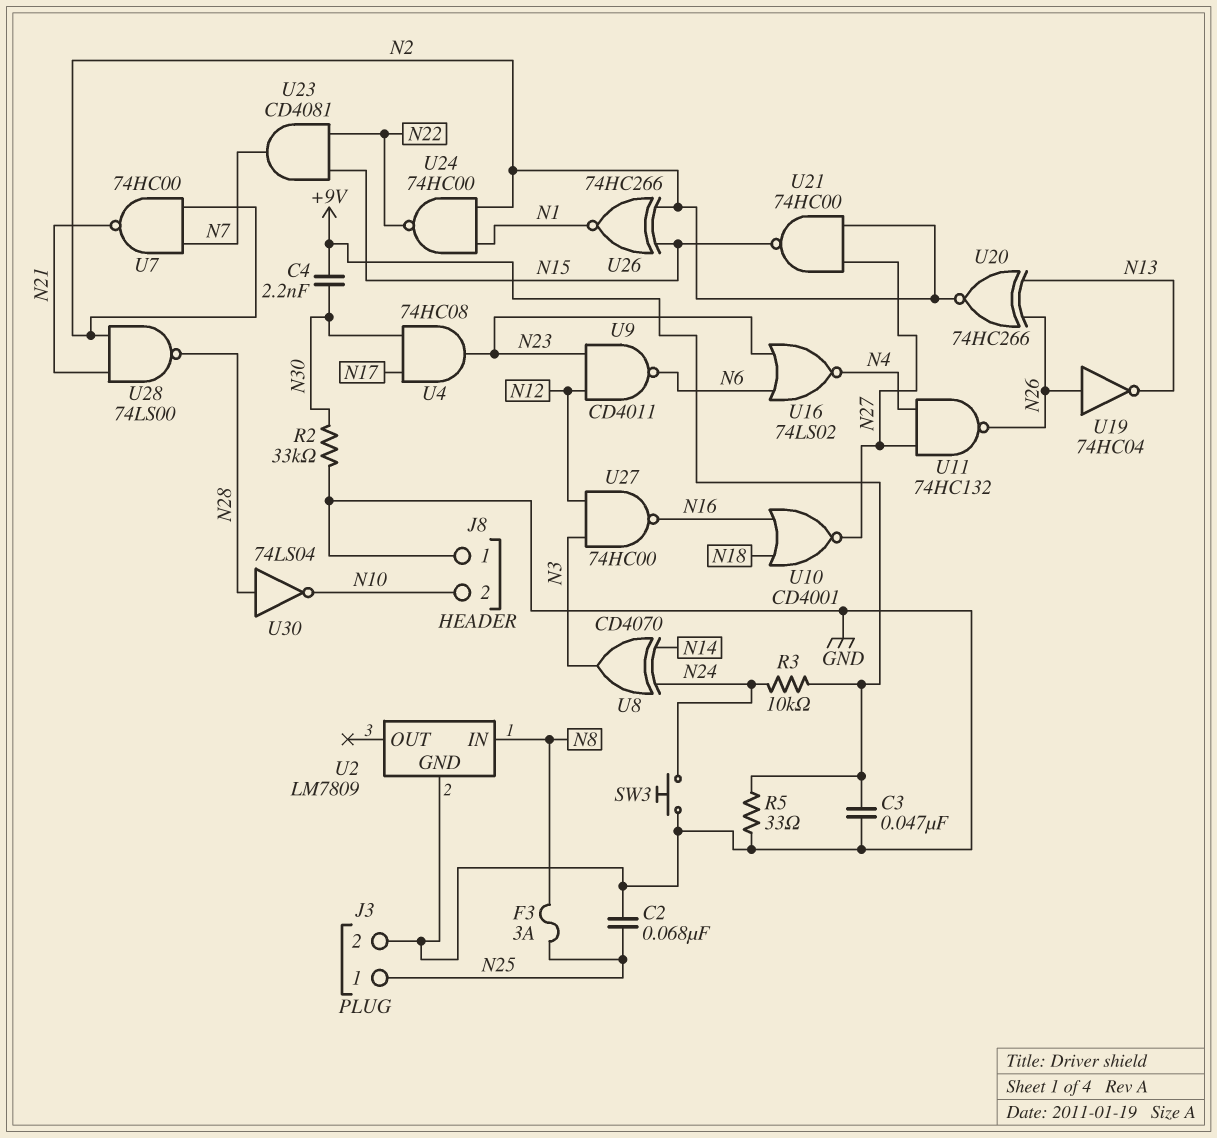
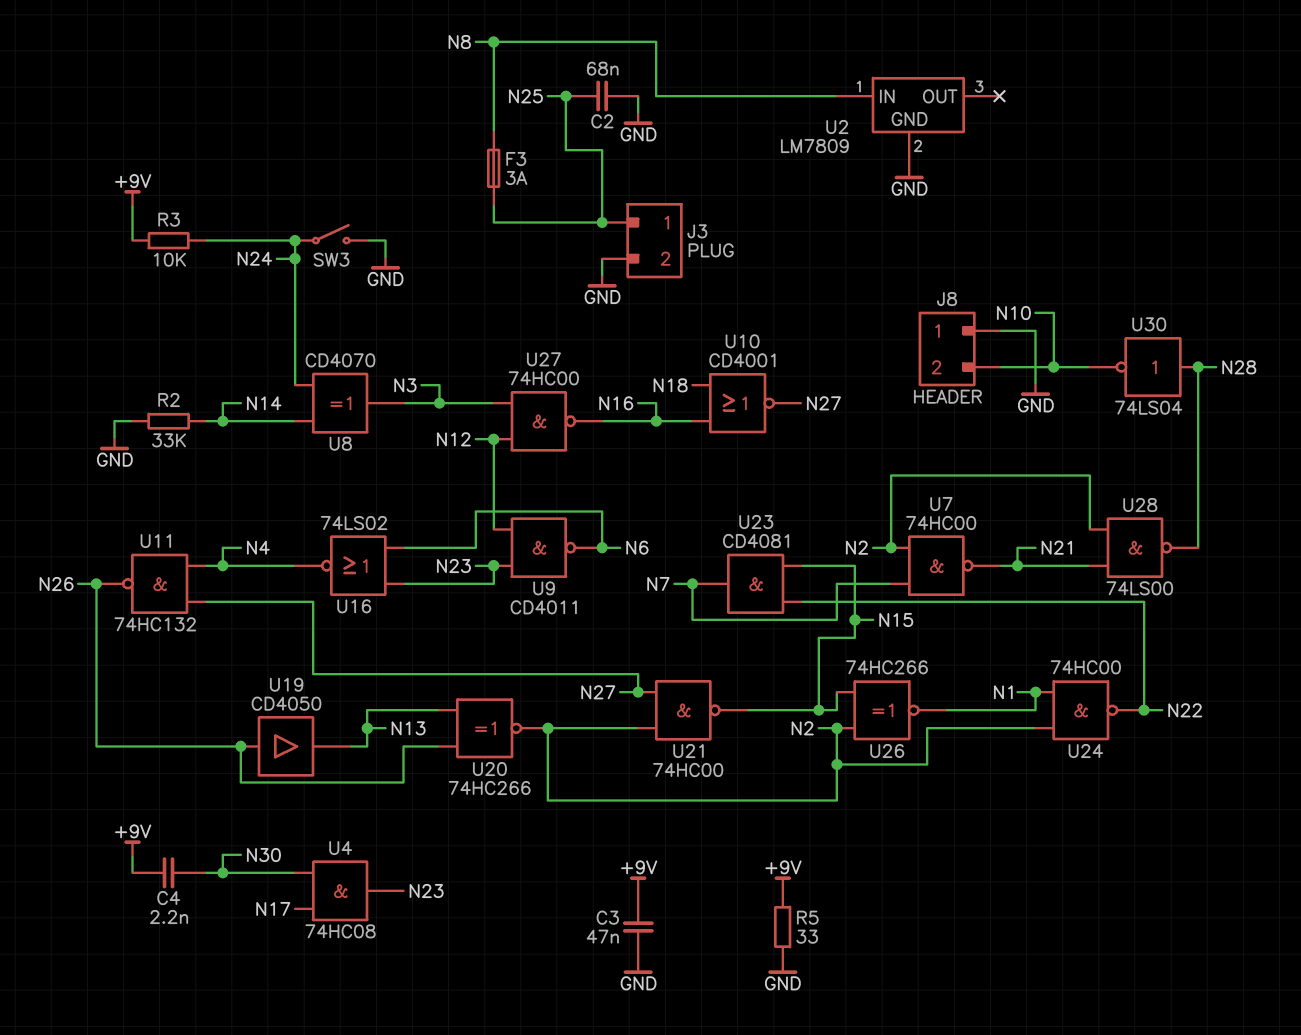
R2: 33k (GND, N30) -> 33k (GND, N14)
SW3: button (GND, N24) -> switch (GND, N24)
U19: NOT 74HC04 (in N26, out N13) -> buffer CD4050 (in N26, out N13)

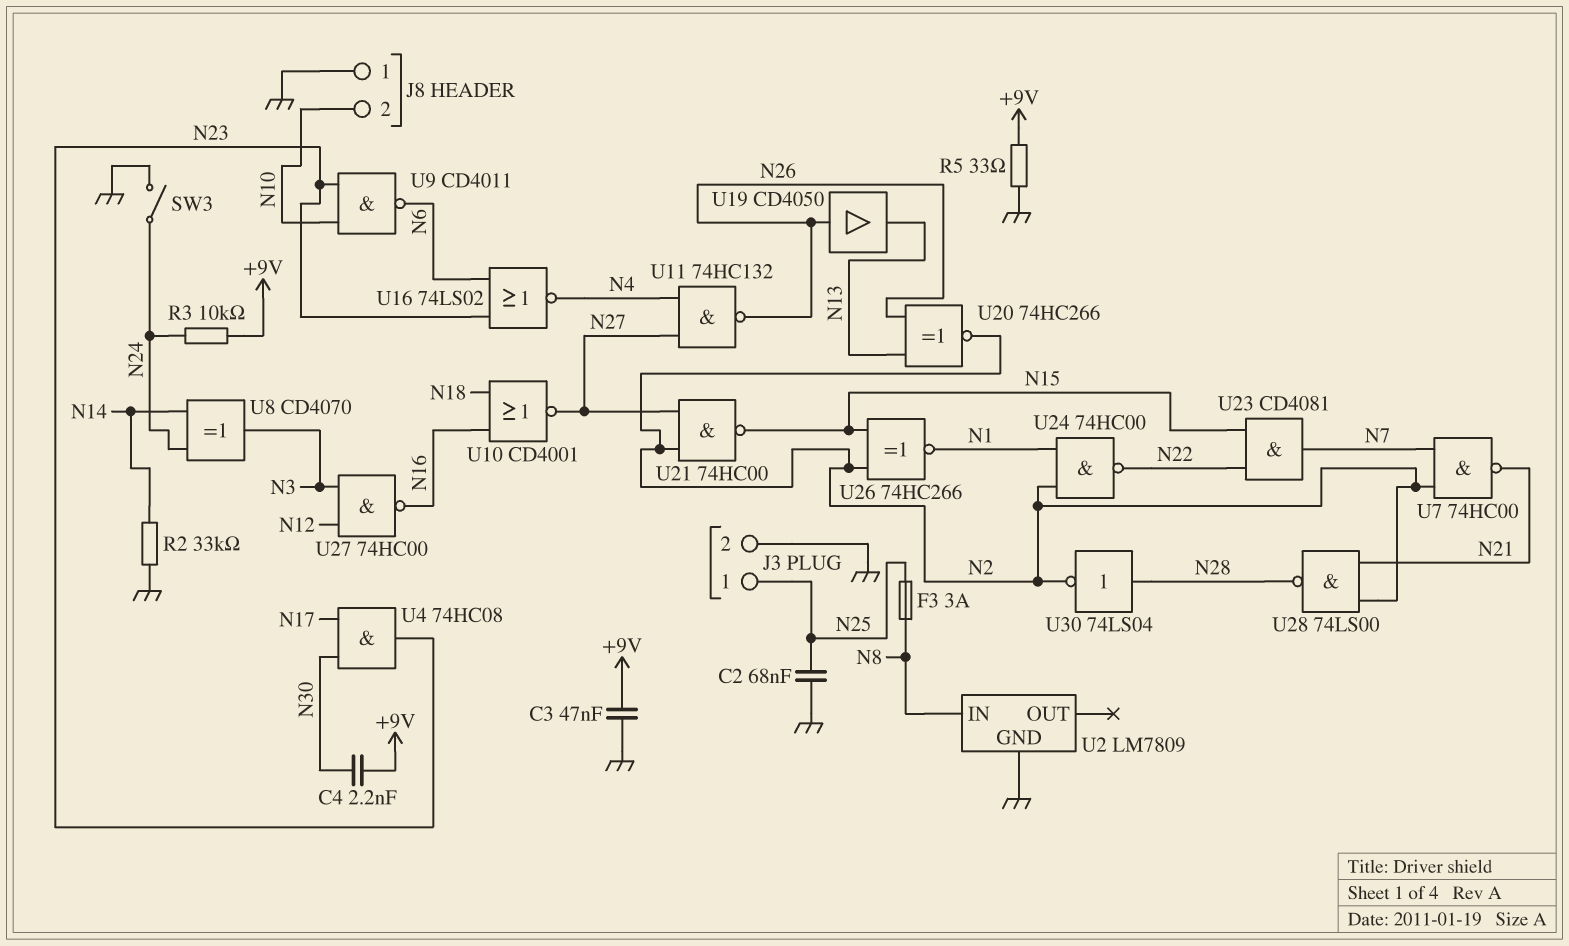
U9: NAND CD4011 (in N12, in N23, out N6) -> NAND CD4011 (in N10, in N23, out N6)
U30: NOT 74LS04 (in N28, out N10) -> NOT 74LS04 (in N28, out N2)

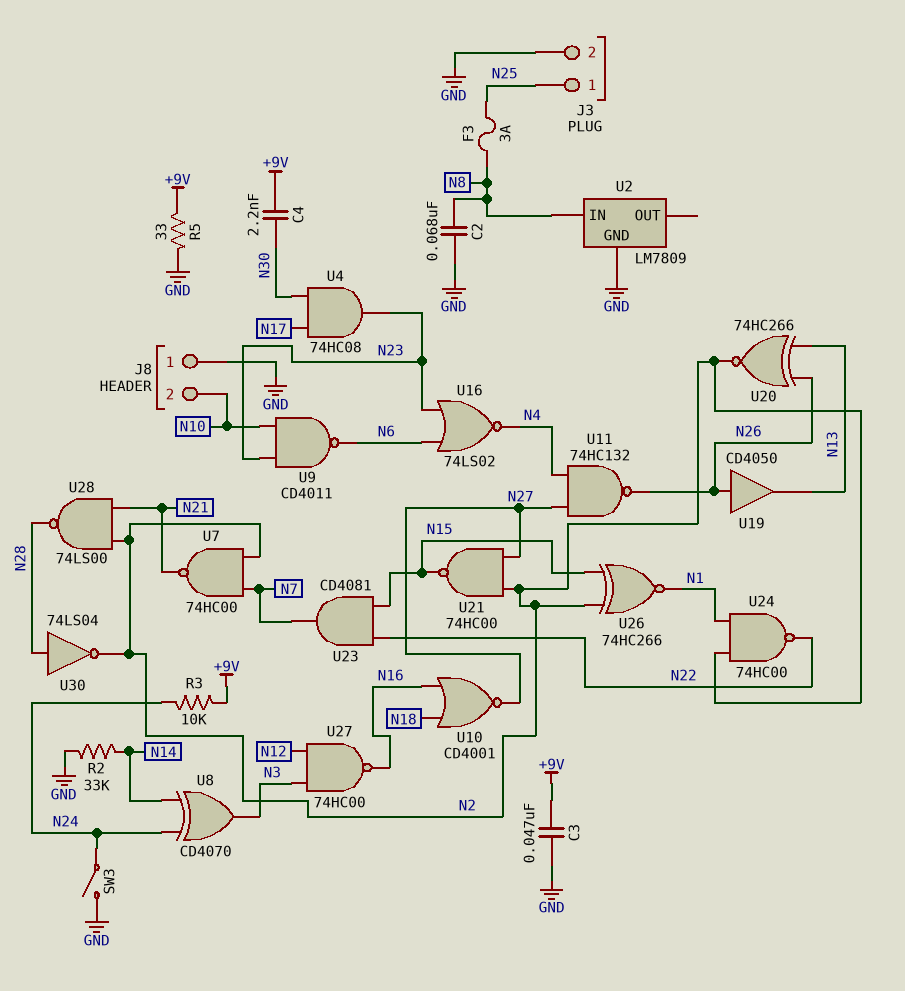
C2: 68nF (GND, N25) -> 68nF (GND, N8)

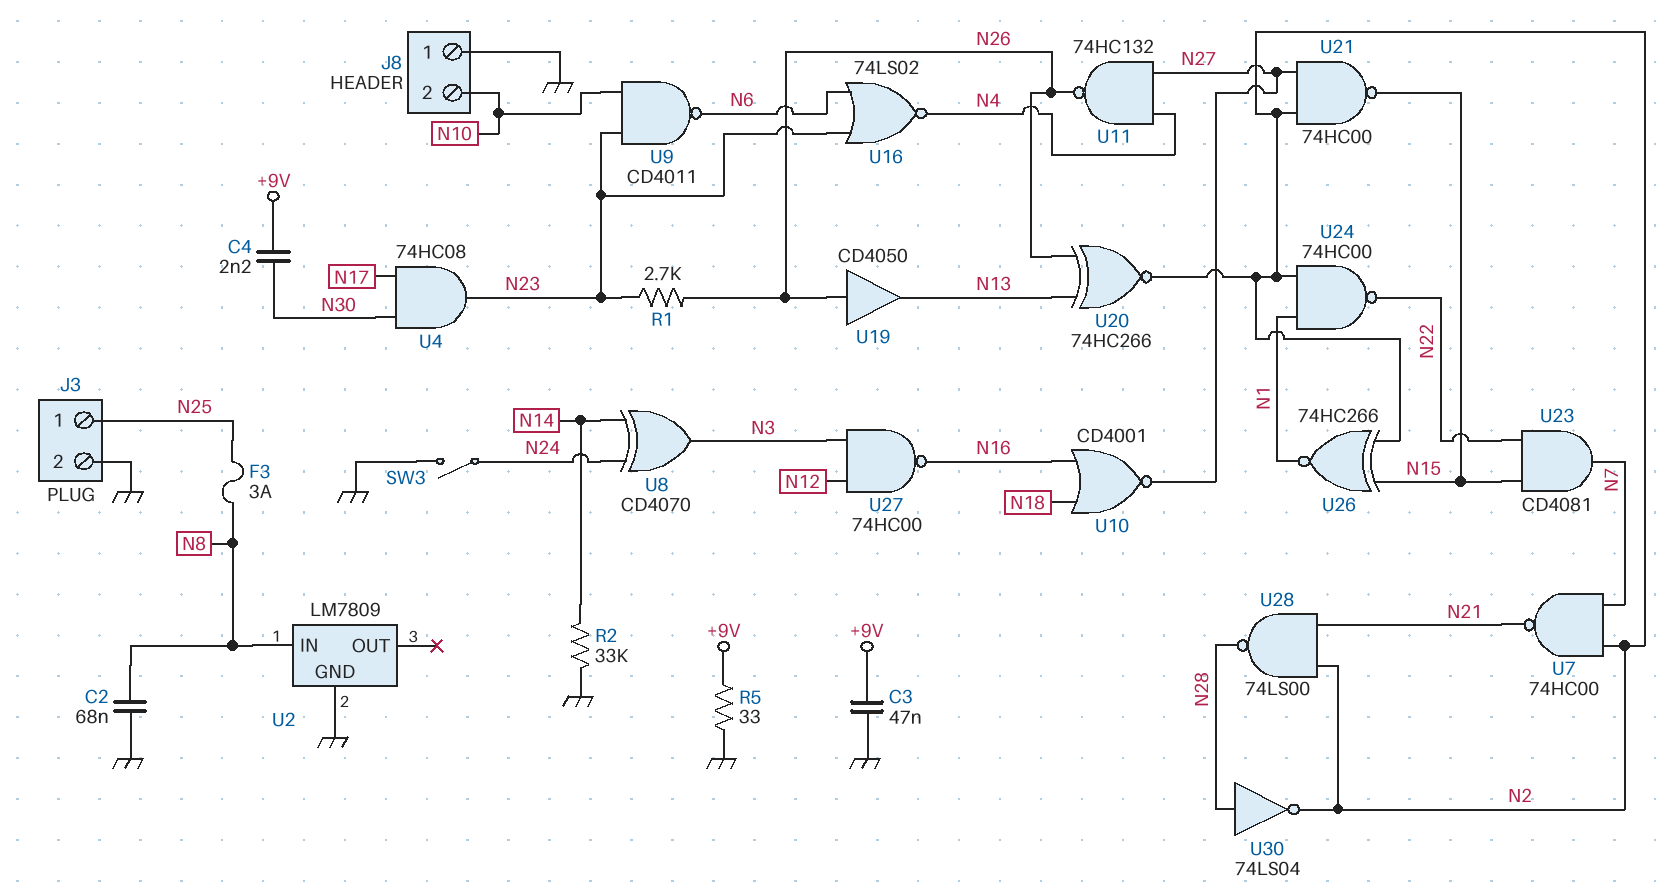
R1: none -> 2.7k (N23, N26)
R3: 10k (+9V, N24) -> none

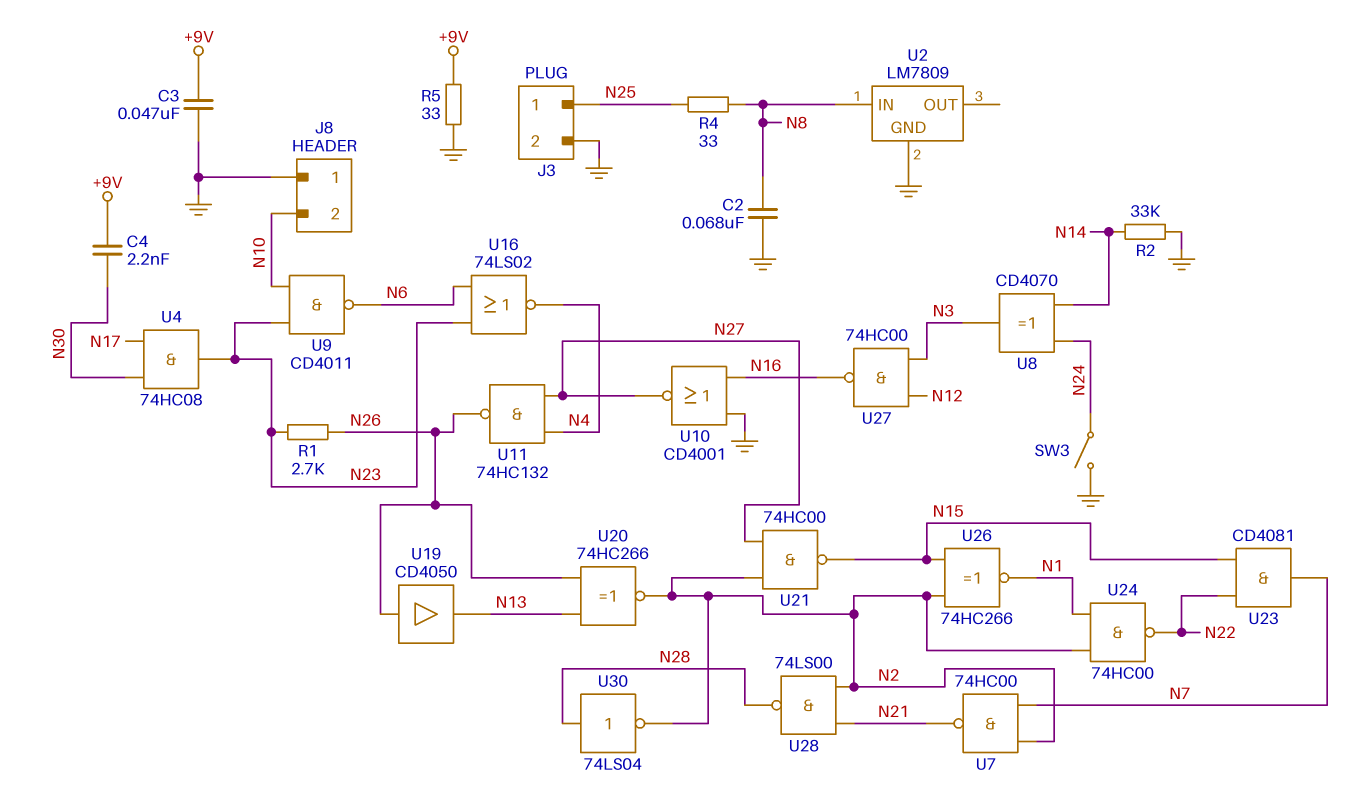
F3: 3A (N8, N25) -> none
R4: none -> 33 (N8, N25)
U10: NOR CD4001 (in N16, in N18, out N27) -> NOR CD4001 (in GND, in N16, out N27)

